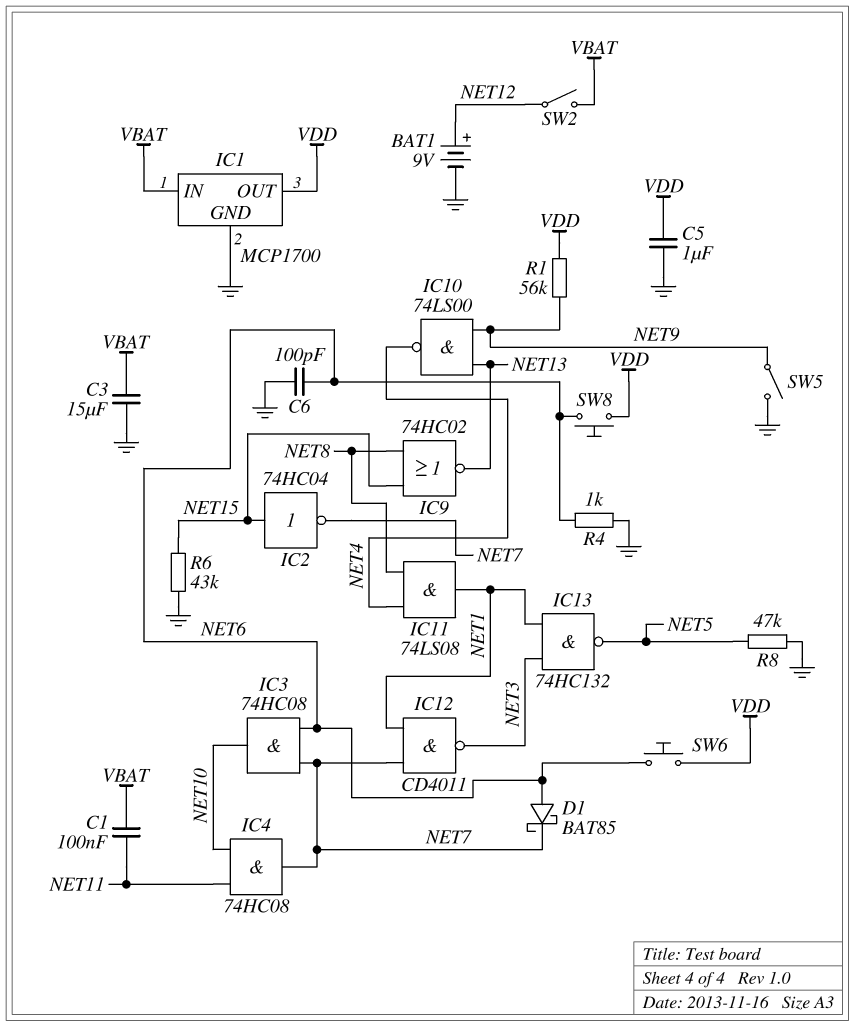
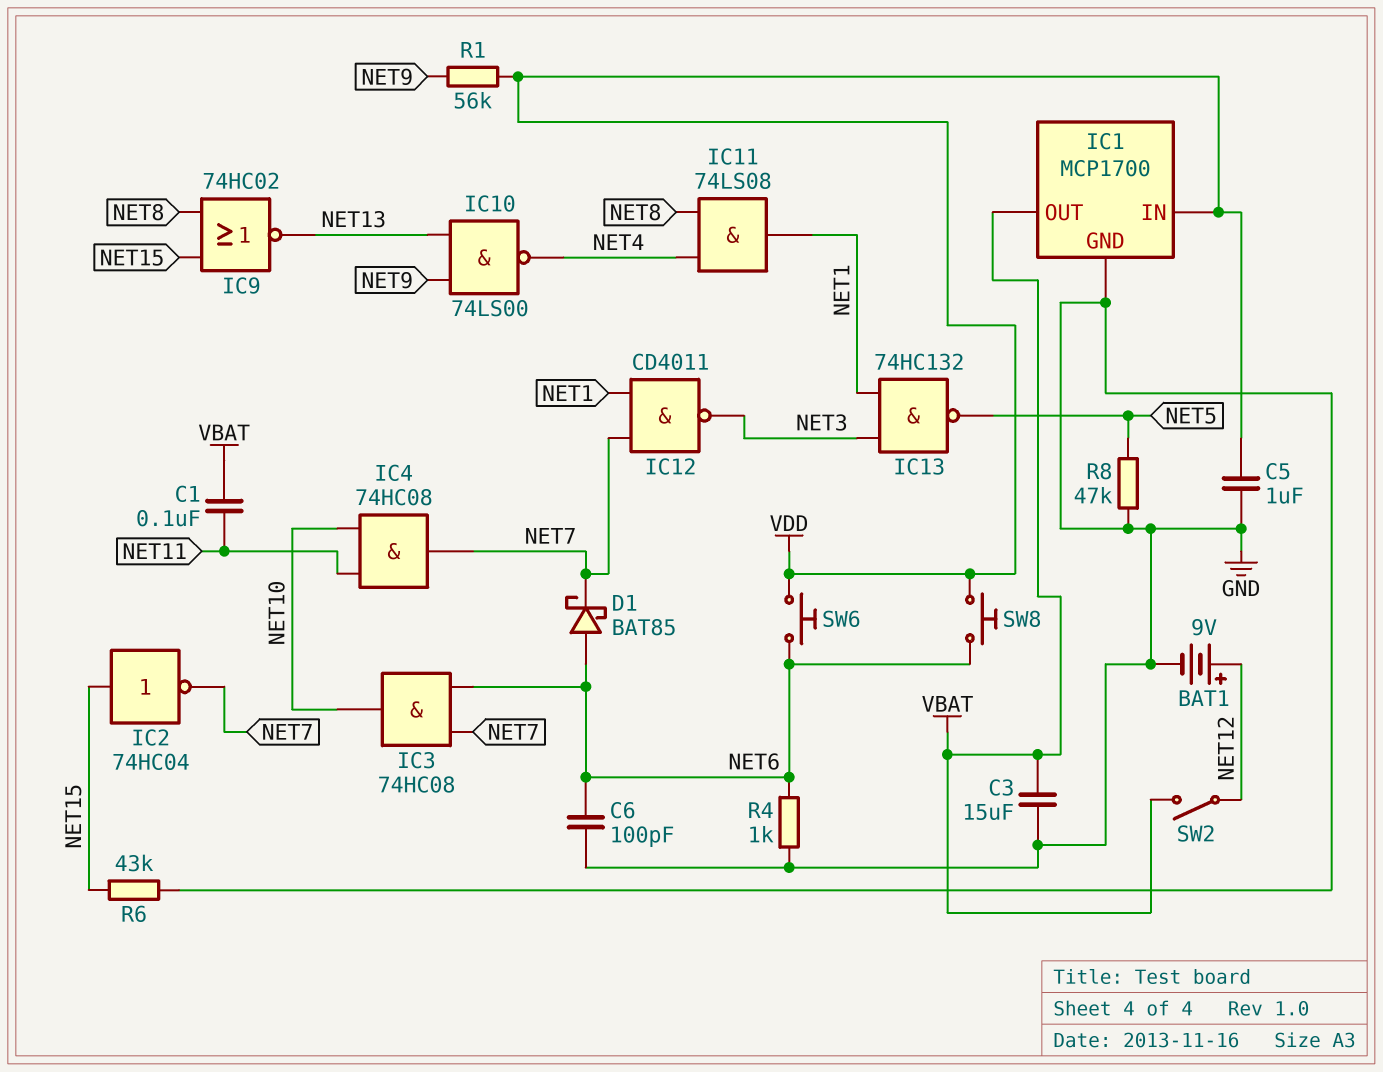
IC1 pin IN: VBAT -> VDD
IC1 pin OUT: VDD -> VBAT
SW5: switch (GND, NET9) -> none

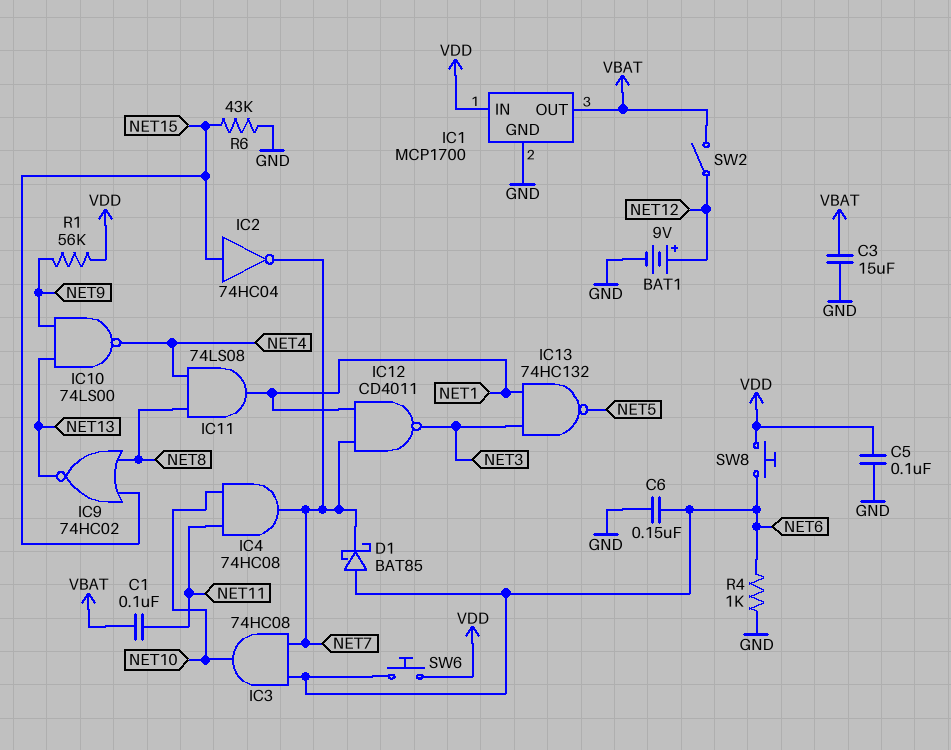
C5: 1uF (GND, VDD) -> 100nF (GND, VDD)
C6: 100pF (GND, NET6) -> 150nF (GND, NET6)
R8: 47k (GND, NET5) -> none

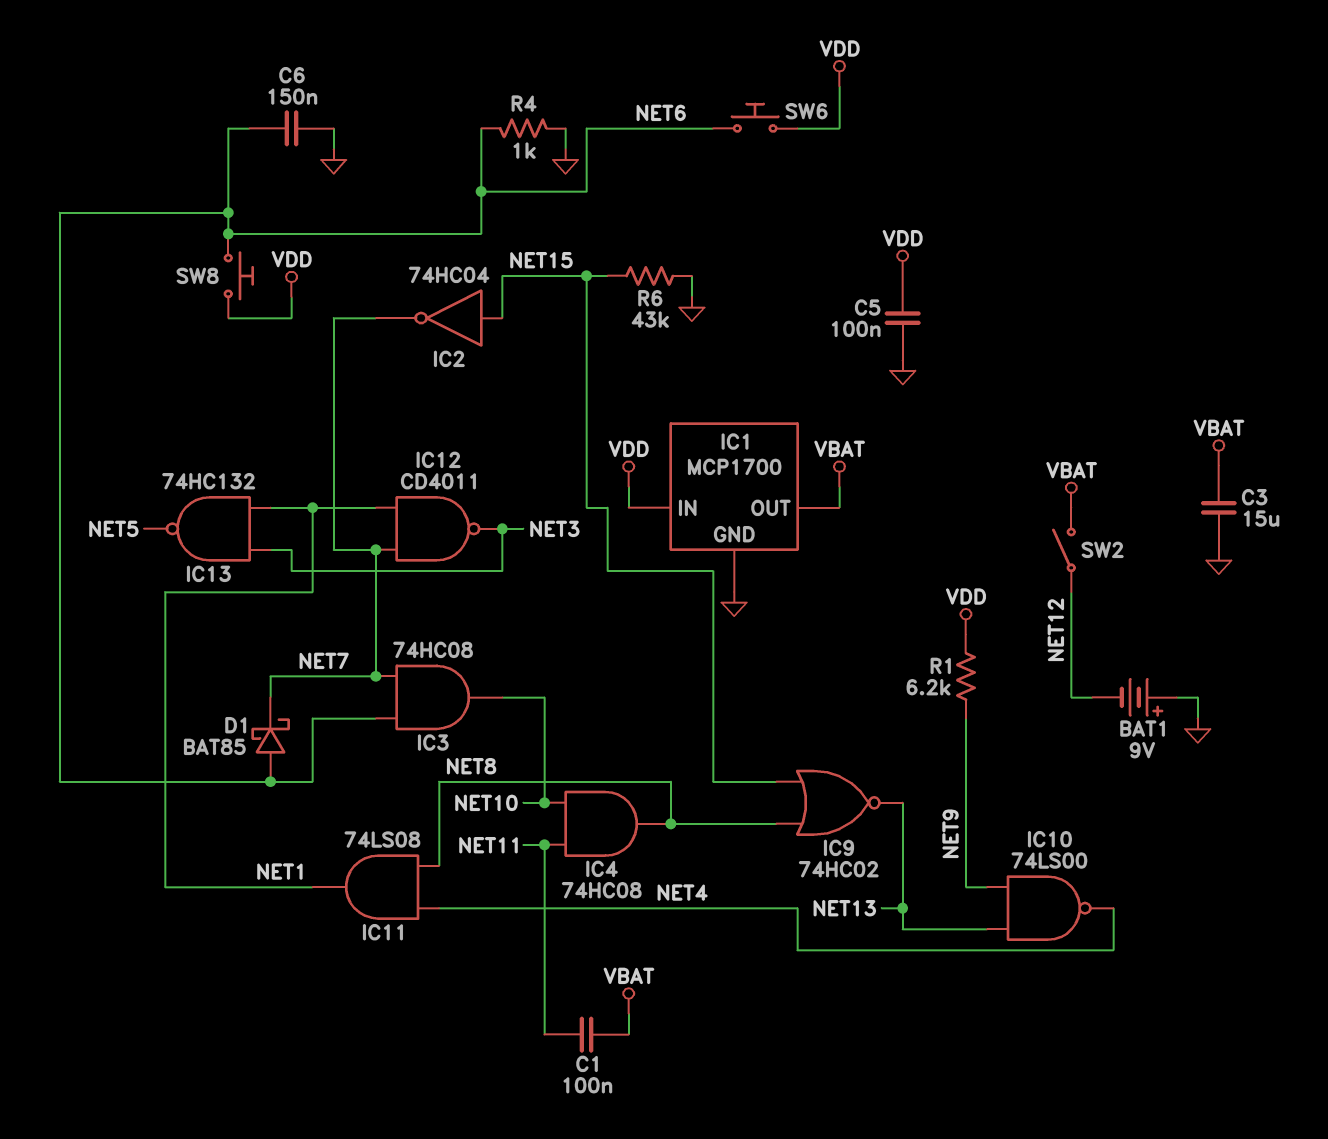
BAT1: 9V (plus NET12, minus GND) -> 9V (plus GND, minus NET12)
IC4: AND 74HC08 (in NET10, in NET11, out NET7) -> AND 74HC08 (in NET10, in NET11, out NET8)
R1: 56k (NET9, VDD) -> 6.2k (NET9, VDD)

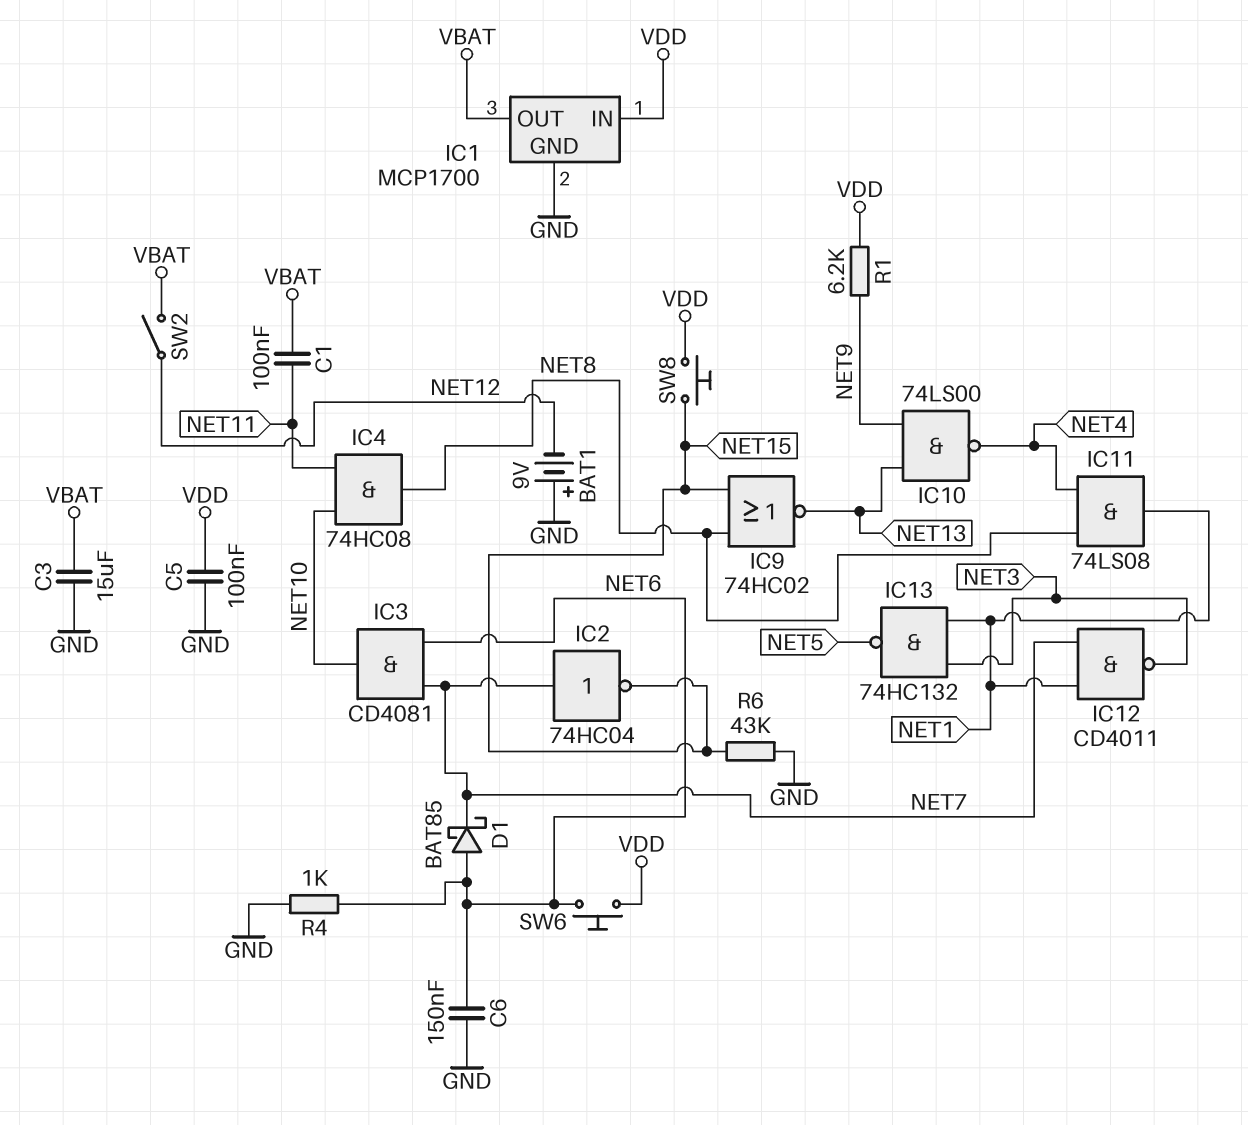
IC2: NOT 74HC04 (in NET15, out NET7) -> NOT 74HC04 (in NET7, out NET15)
IC3: AND 74HC08 (in NET6, in NET7, out NET10) -> AND CD4081 (in NET6, in NET7, out NET10)
SW8: button (NET6, VDD) -> button (NET15, VDD)

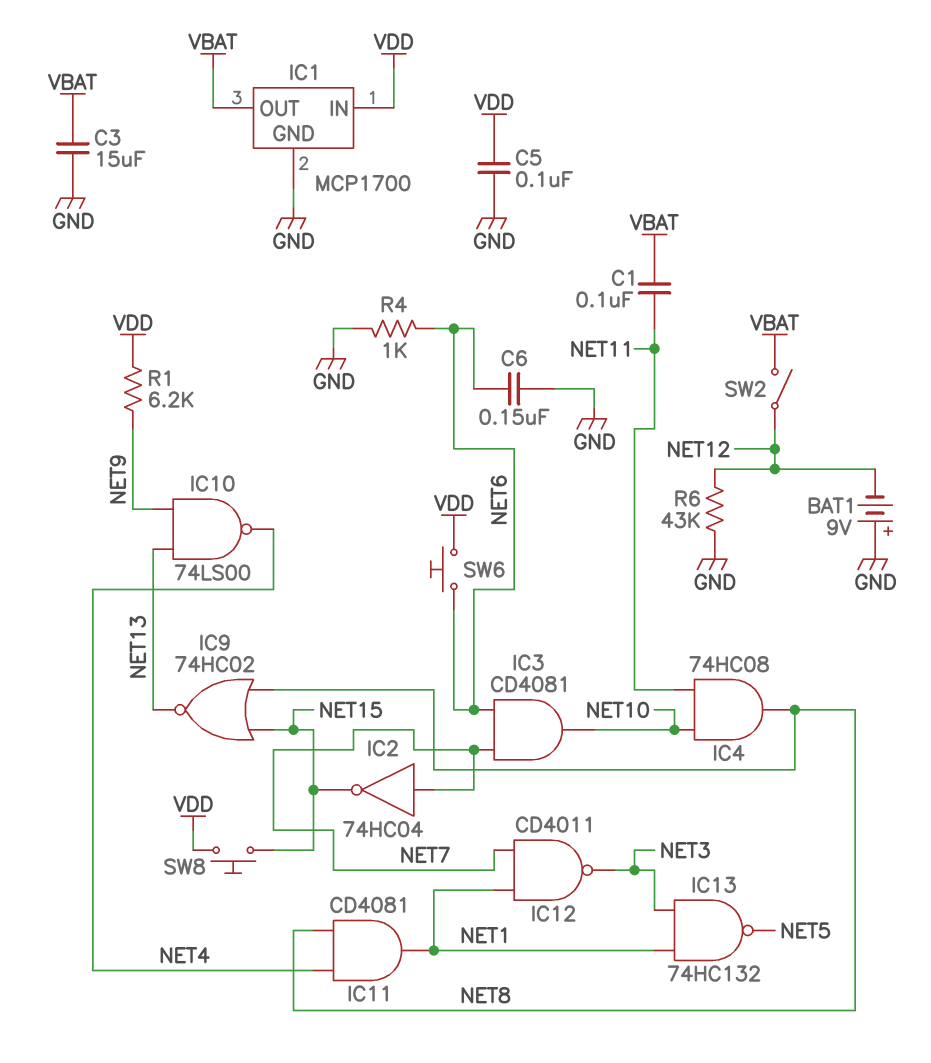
D1: schottky BAT85 (A NET6, K NET7) -> none
IC11: AND 74LS08 (in NET4, in NET8, out NET1) -> AND CD4081 (in NET4, in NET8, out NET1)
R6: 43k (GND, NET15) -> 43k (GND, NET12)

